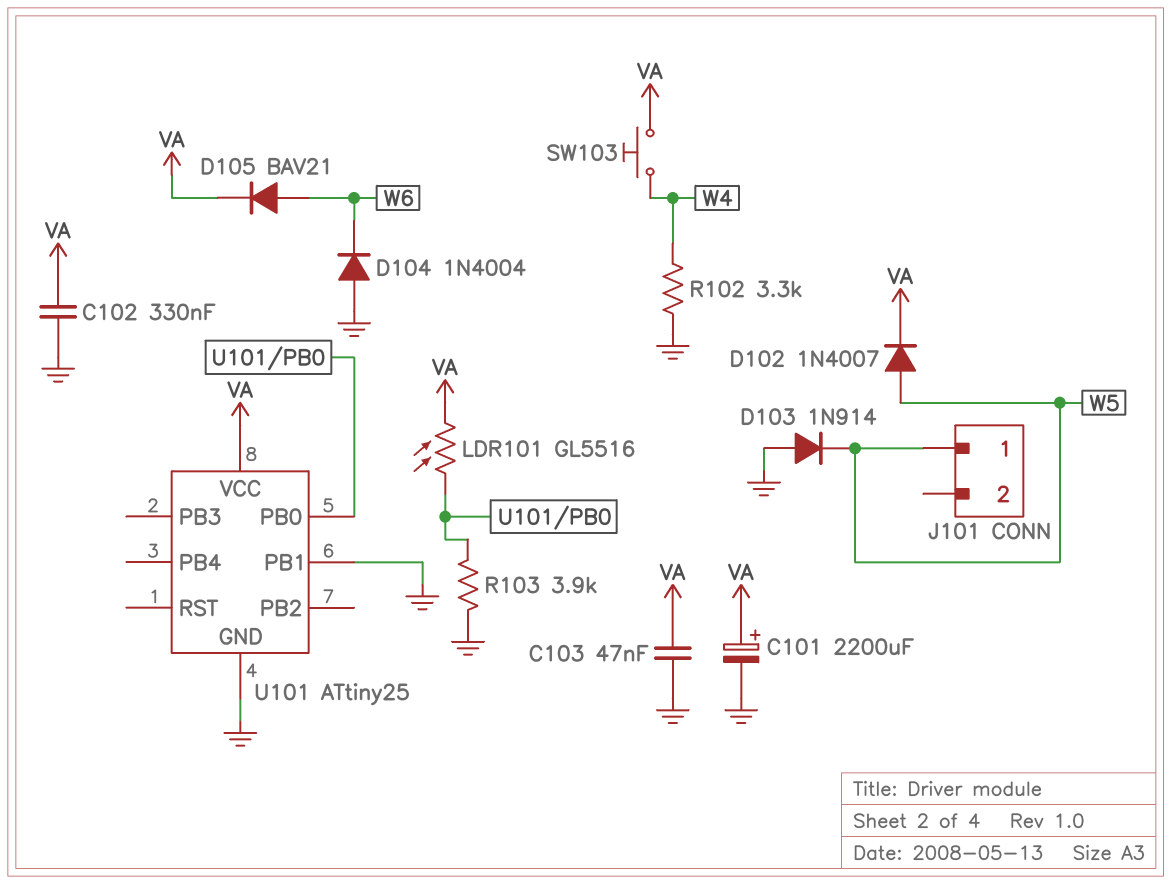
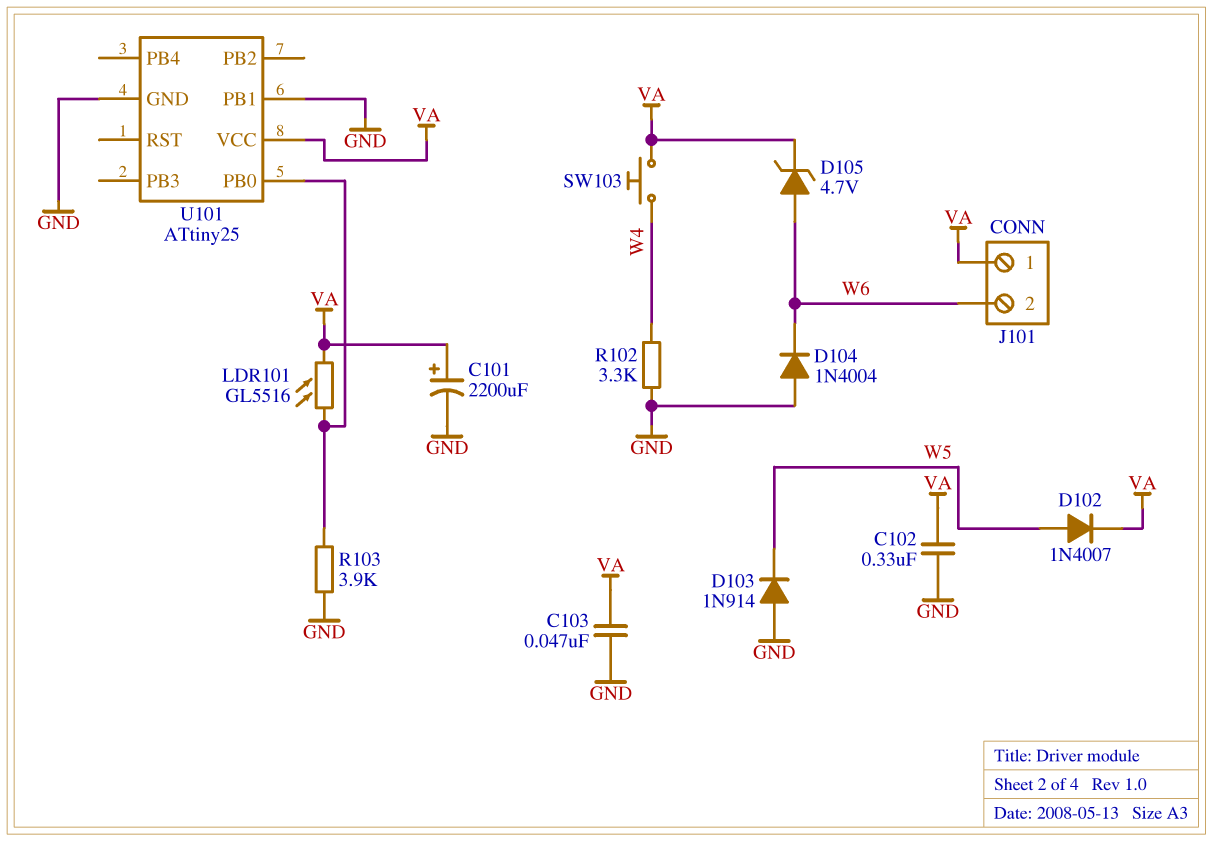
D105: diode BAV21 (A W6, K VA) -> zener 4.7V (A W6, K VA)
J101 pin 1: W5 -> VA
J101 pin 2: none -> W6

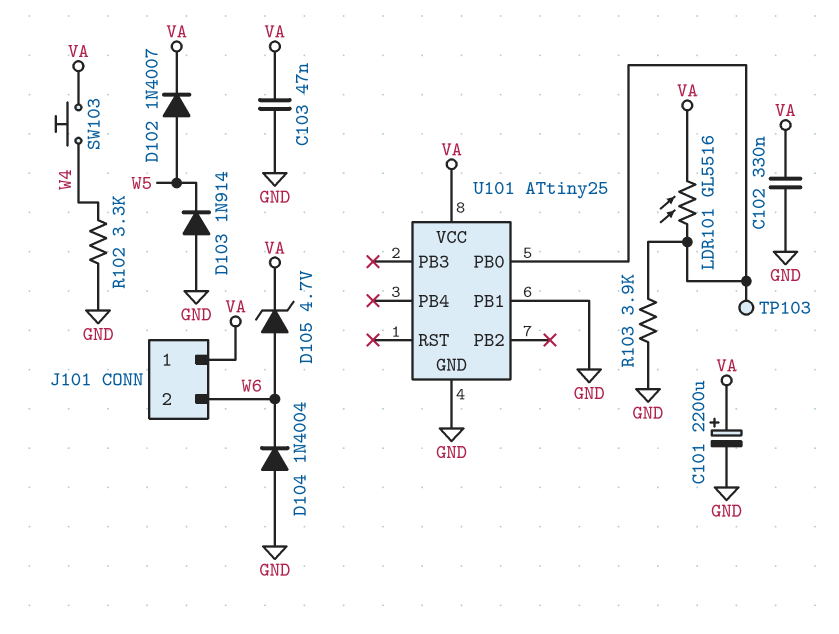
TP103: none -> test point (U101/PB0)

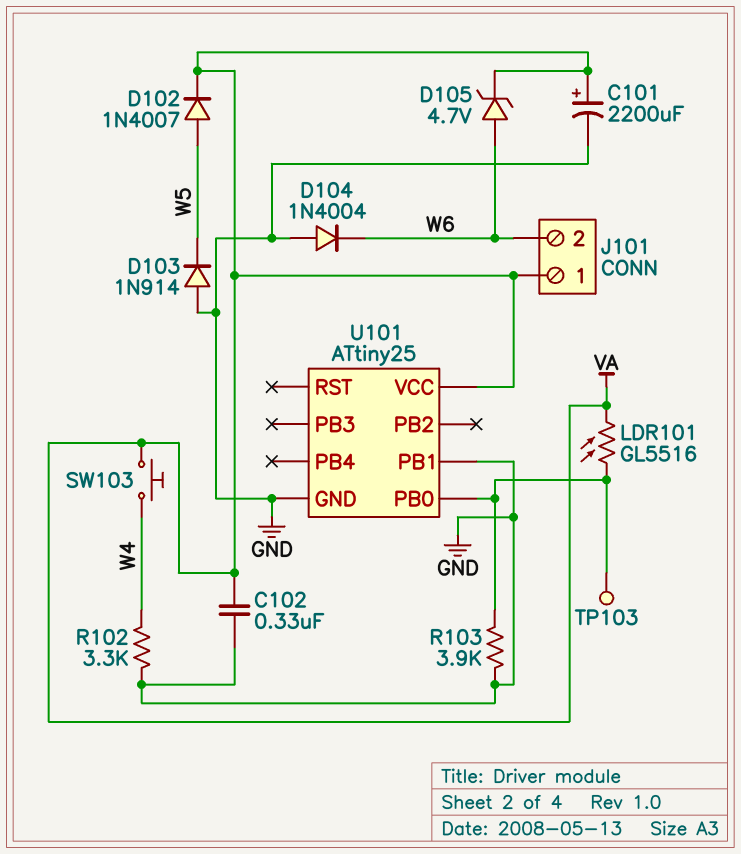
C103: 47nF (GND, VA) -> none

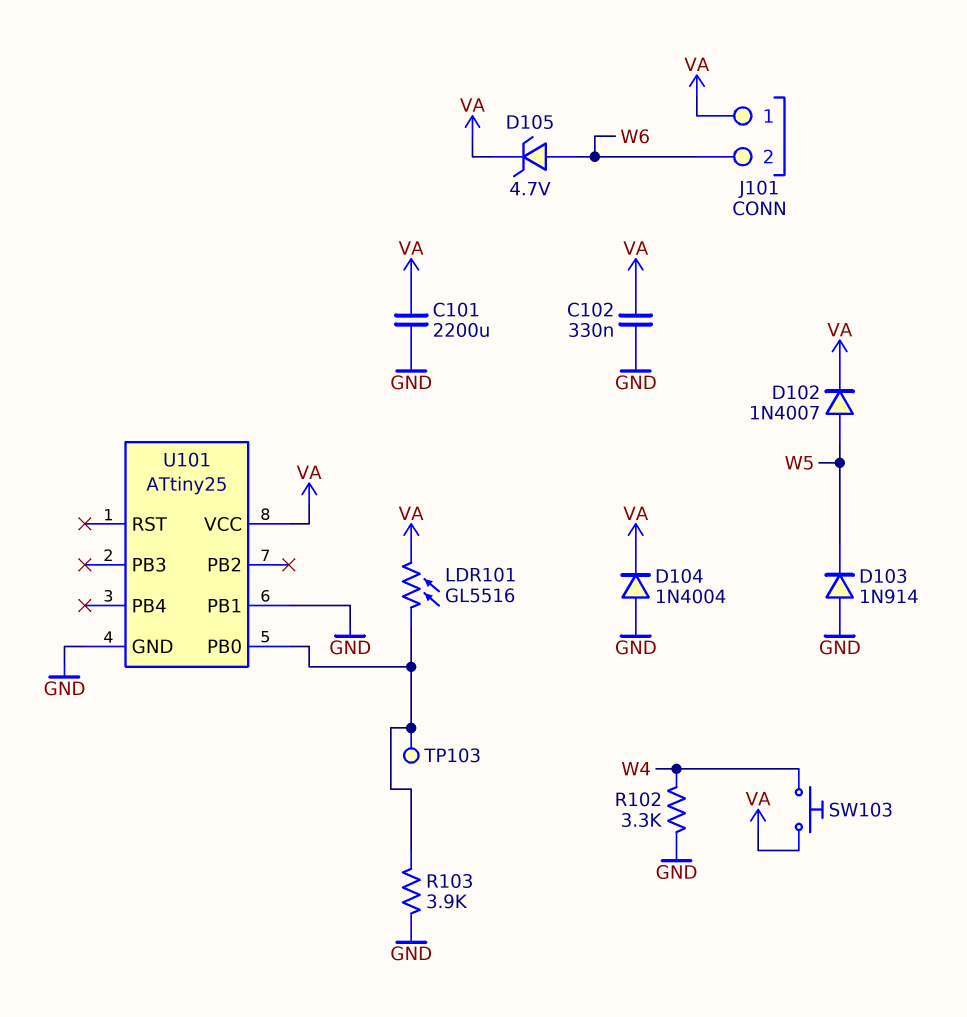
C101: 2200uF (plus VA, minus GND) -> 2200uF (GND, VA)
D104: diode 1N4004 (A GND, K W6) -> diode 1N4004 (A GND, K VA)

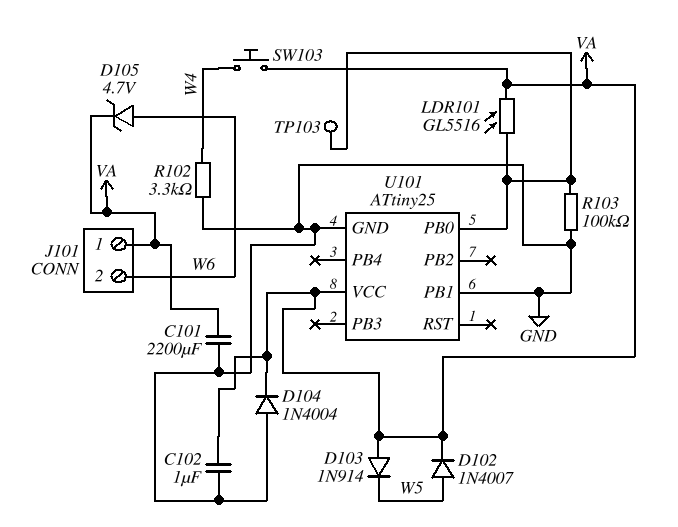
C102: 330nF (GND, VA) -> 1uF (GND, VA)
D103: diode 1N914 (A GND, K W5) -> diode 1N914 (A VA, K W5)
R103: 3.9k (GND, U101/PB0) -> 100k (GND, U101/PB0)

